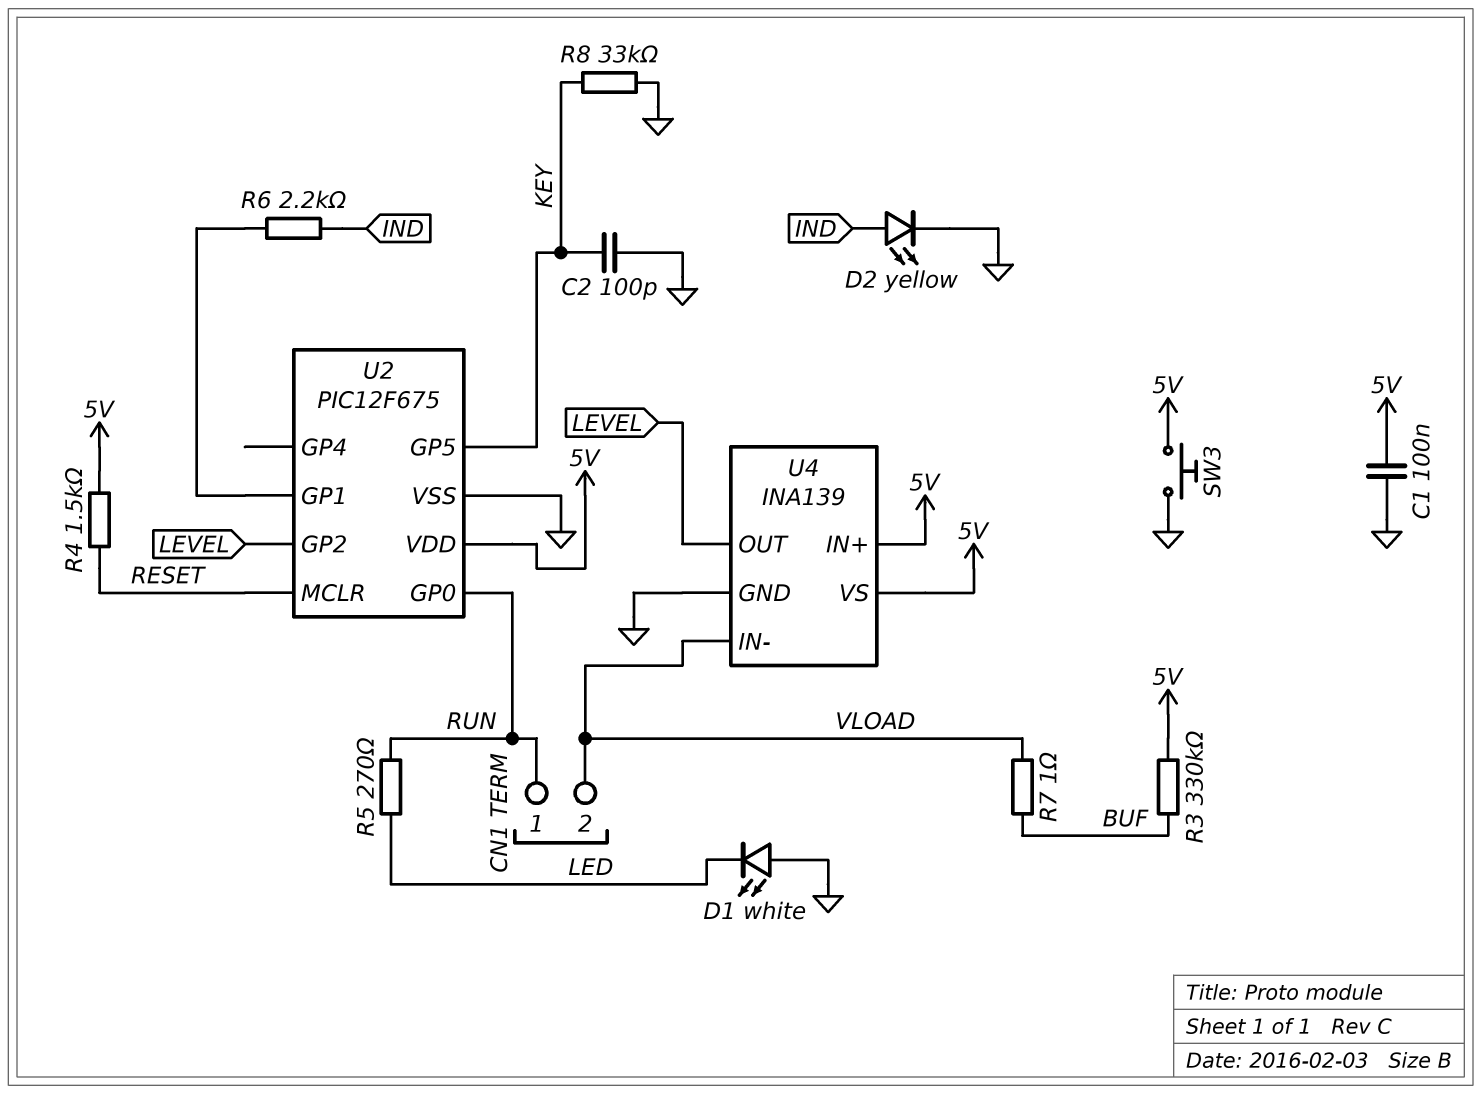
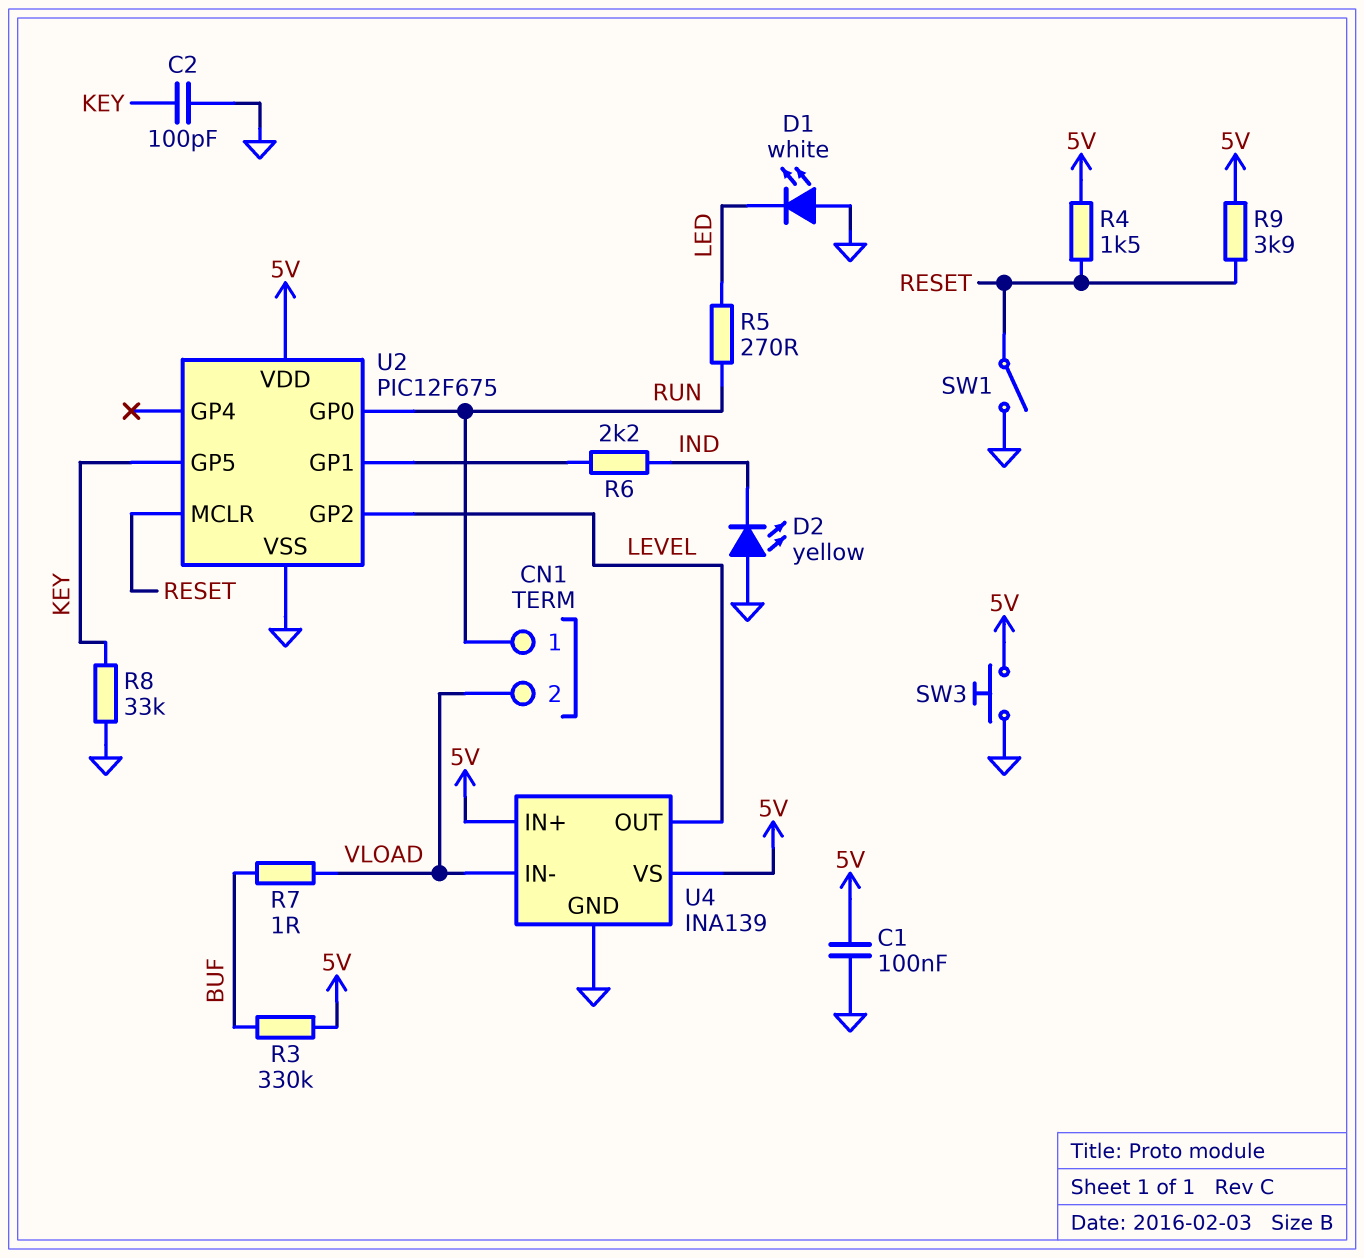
D2: LED yellow (A IND, K GND) -> LED yellow (A GND, K IND)
R9: none -> 3.9k (5V, RESET)
SW1: none -> switch (GND, RESET)

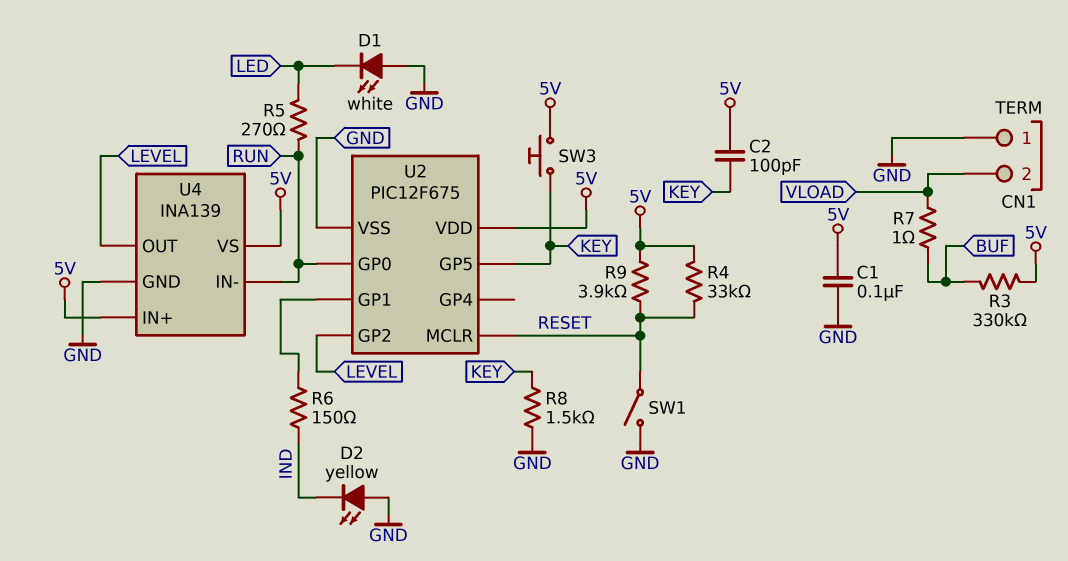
C2: 100pF (GND, KEY) -> 100pF (5V, KEY)
CN1 pin 1: RUN -> GND
R4: 1.5k (5V, RESET) -> 33k (5V, RESET)
R6: 2.2k (IND, U2/GP1) -> 150 (IND, U2/GP1)
R8: 33k (GND, KEY) -> 1.5k (GND, KEY)
SW3: button (5V, GND) -> button (5V, KEY)
U4 pin IN-: VLOAD -> RUN

